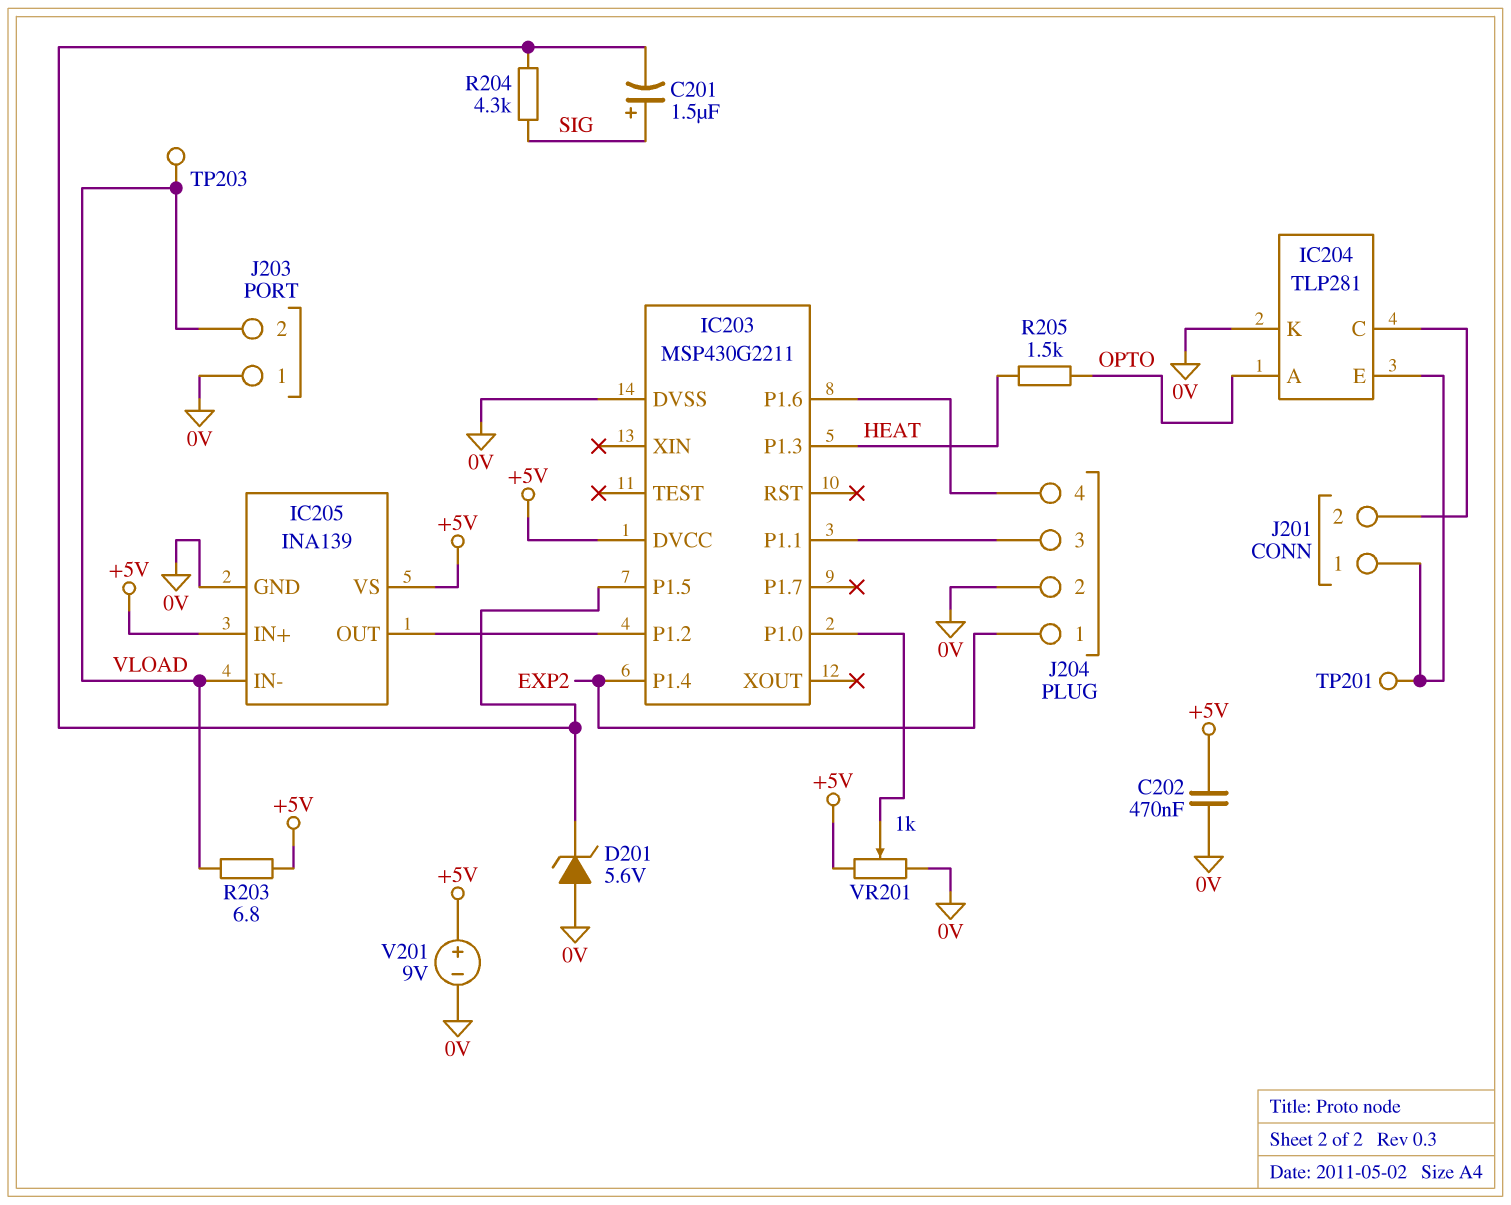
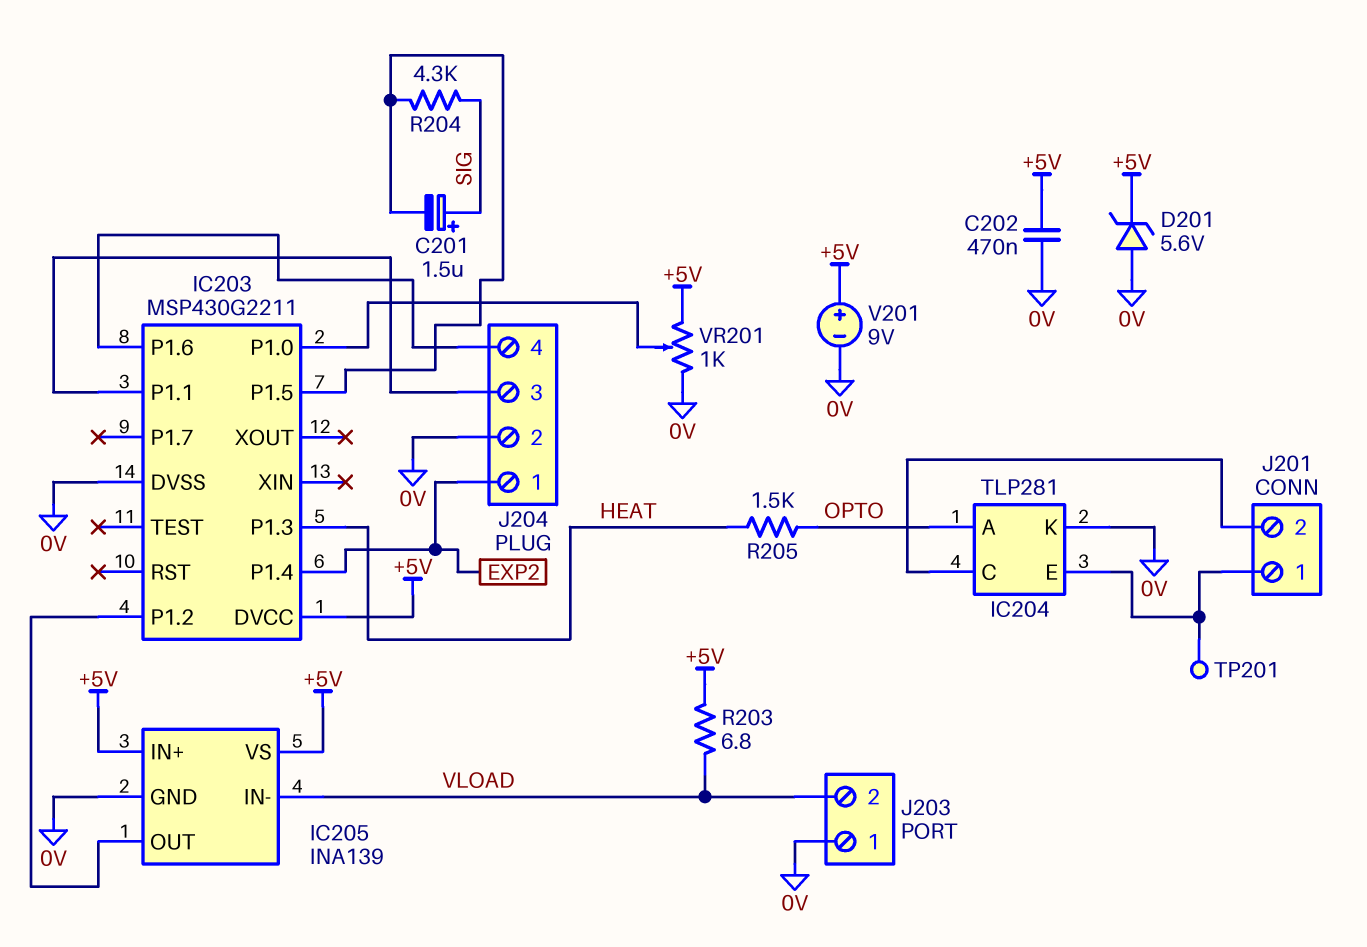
D201: zener 5.6V (A 0V, K IC203/P1.5) -> zener 5.6V (A 0V, K +5V)
TP203: test point (VLOAD) -> none

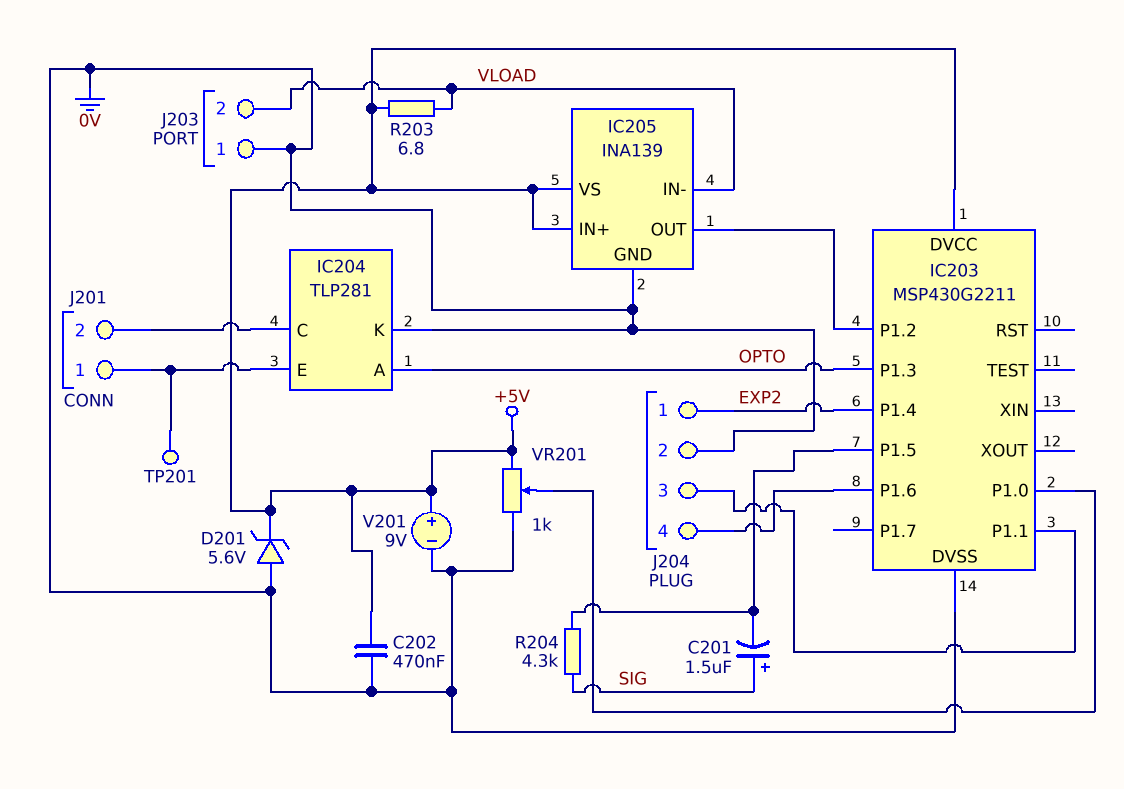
IC203 pin P1.3: HEAT -> OPTO
R205: 1.5k (HEAT, OPTO) -> none

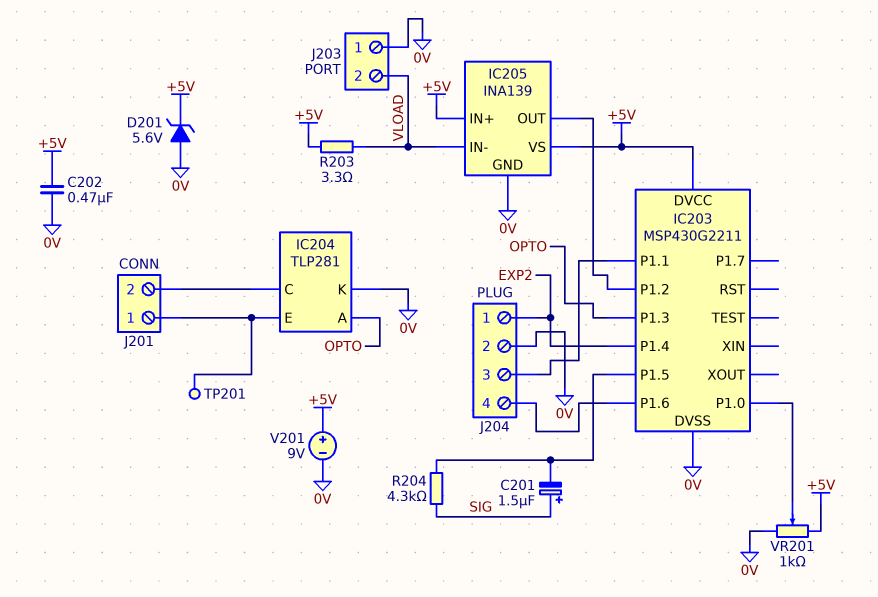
R203: 6.8 (+5V, VLOAD) -> 3.3 (+5V, VLOAD)

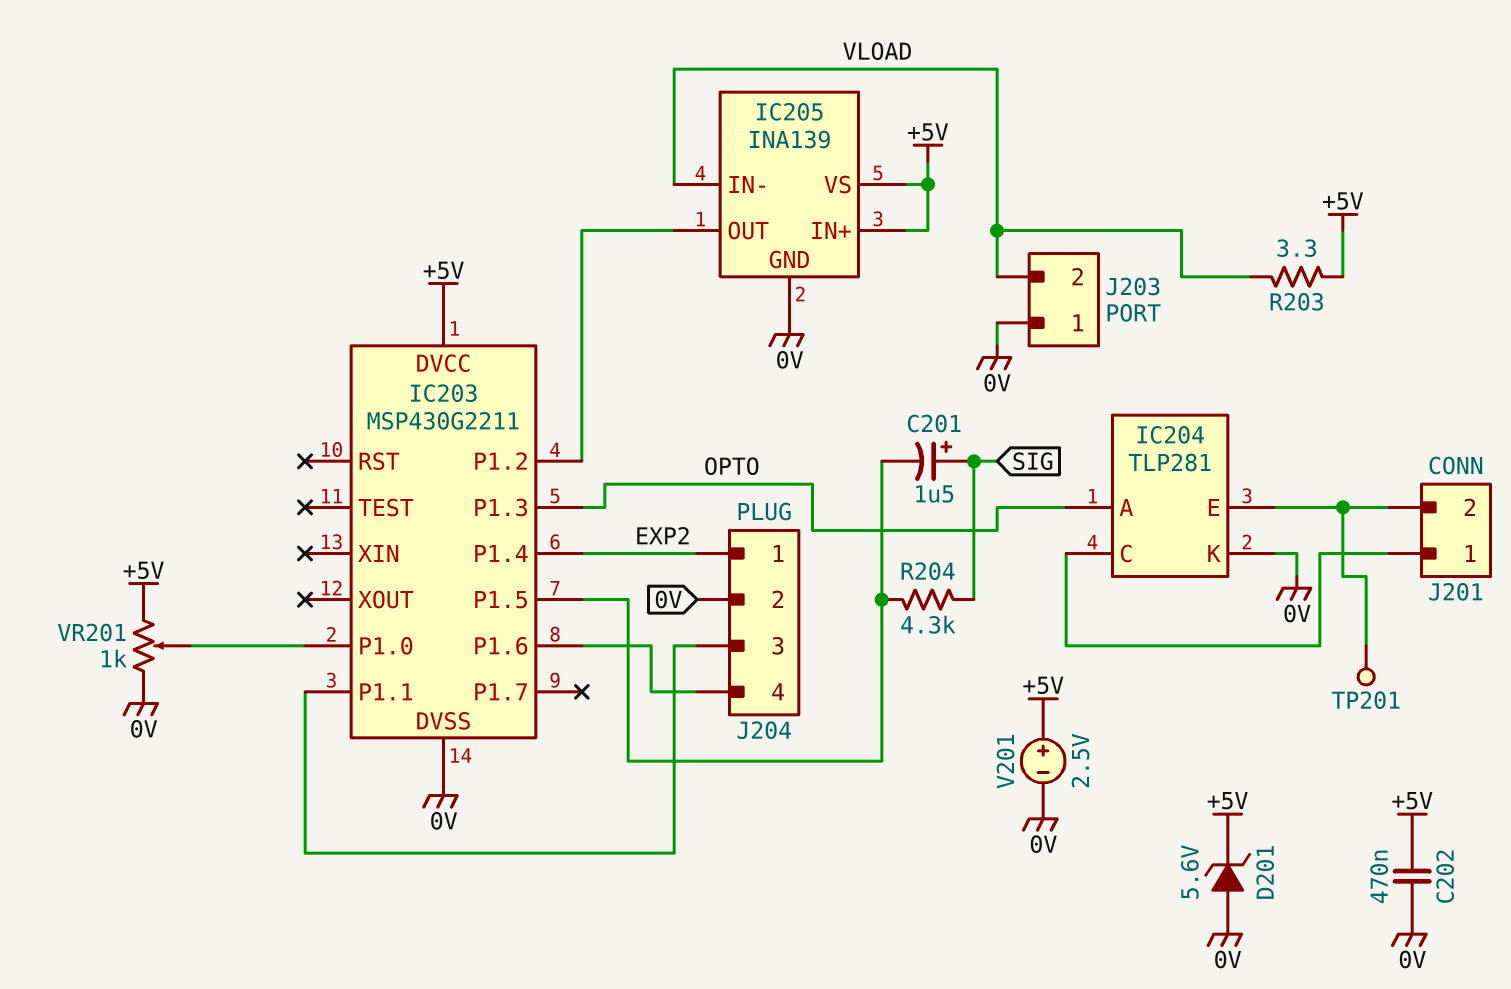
J201 pin 1: IC204/E -> IC204/C
J201 pin 2: IC204/C -> IC204/E
V201: 9V (plus +5V, minus 0V) -> 2.5V (plus +5V, minus 0V)

